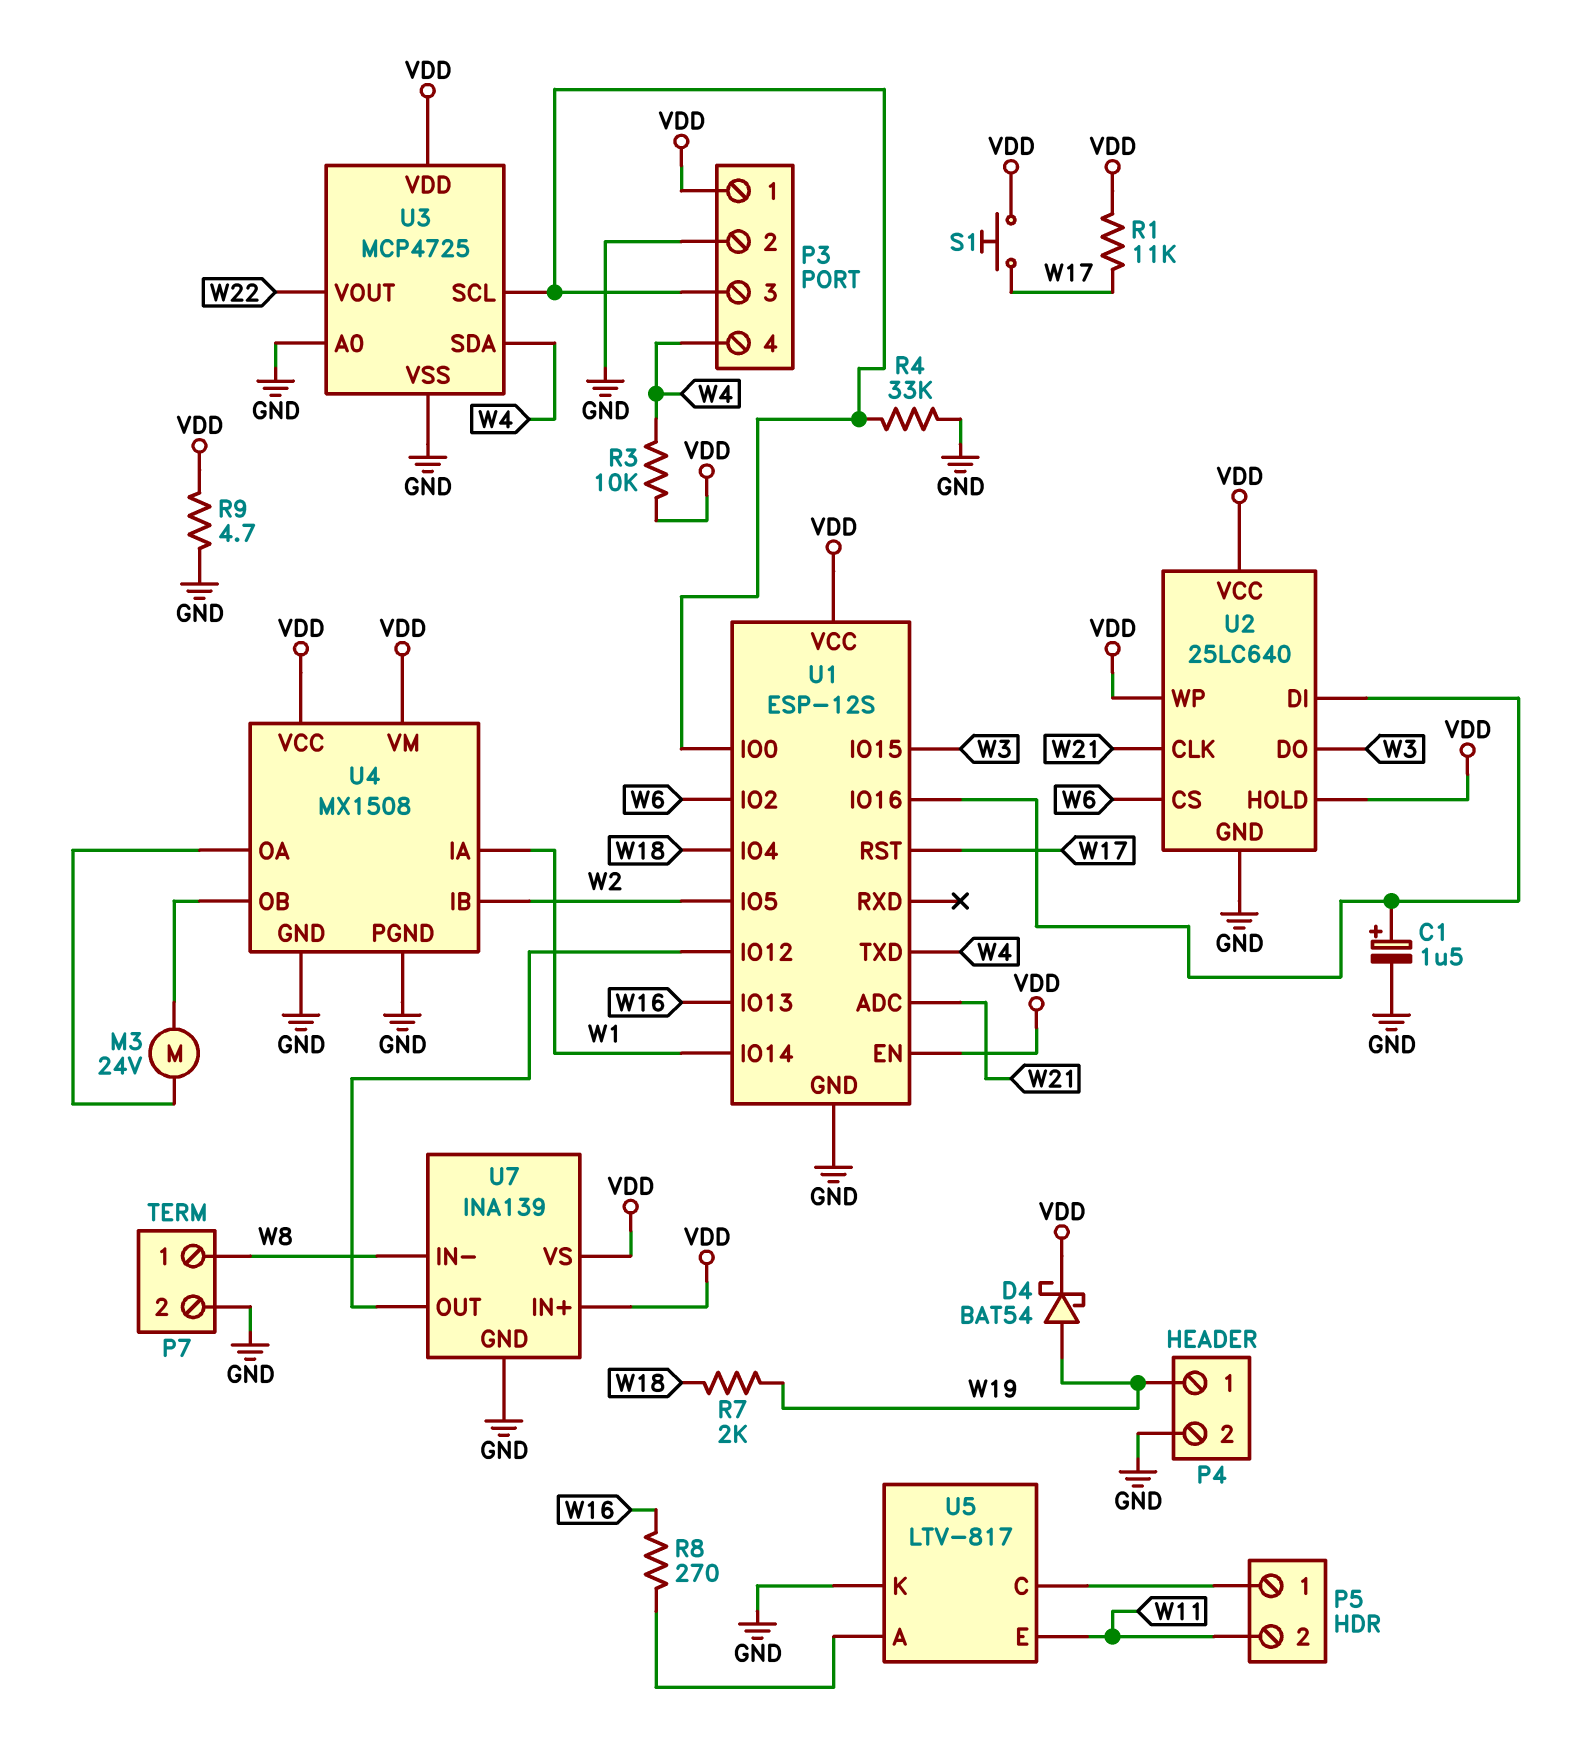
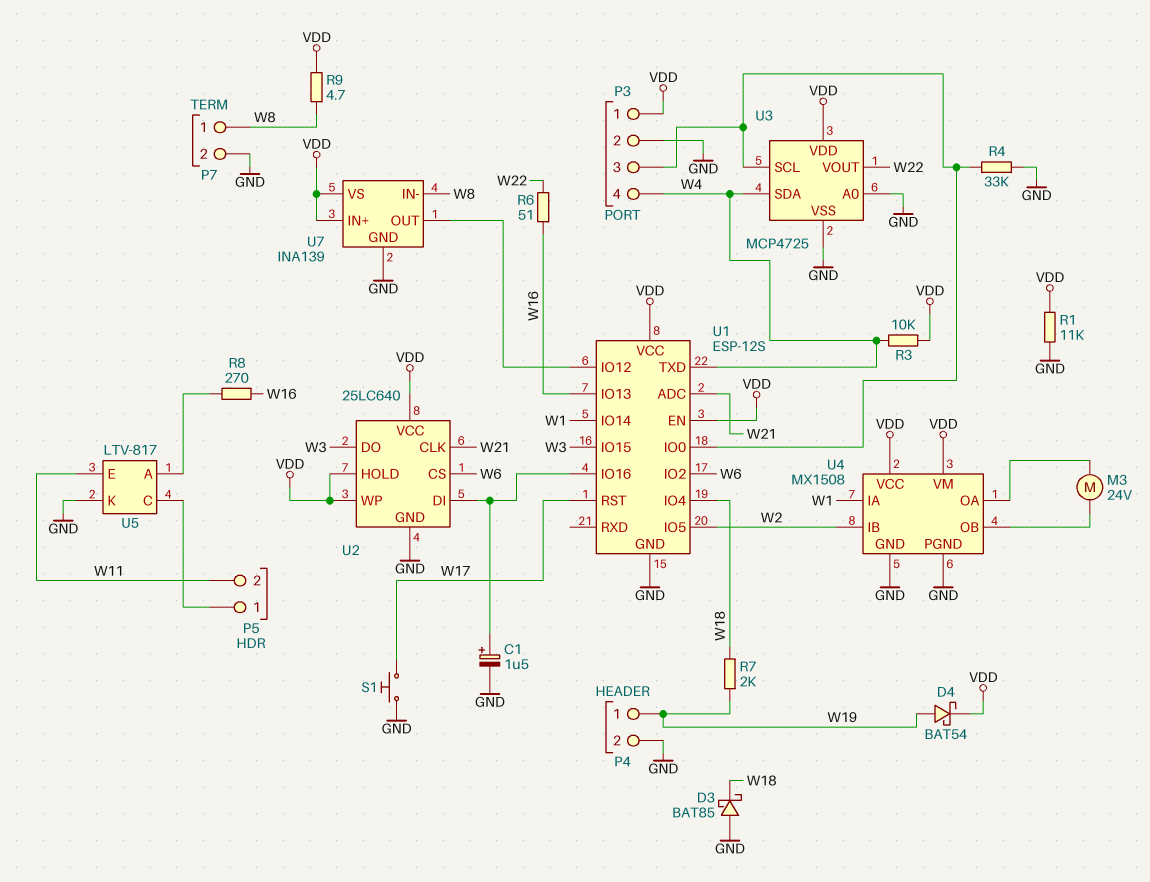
D3: none -> schottky BAT85 (A GND, K W18)
R1: 11k (VDD, W17) -> 11k (GND, VDD)
R6: none -> 51 (W16, W22)
R9: 4.7 (GND, VDD) -> 4.7 (VDD, W8)
S1: button (VDD, W17) -> button (GND, W17)

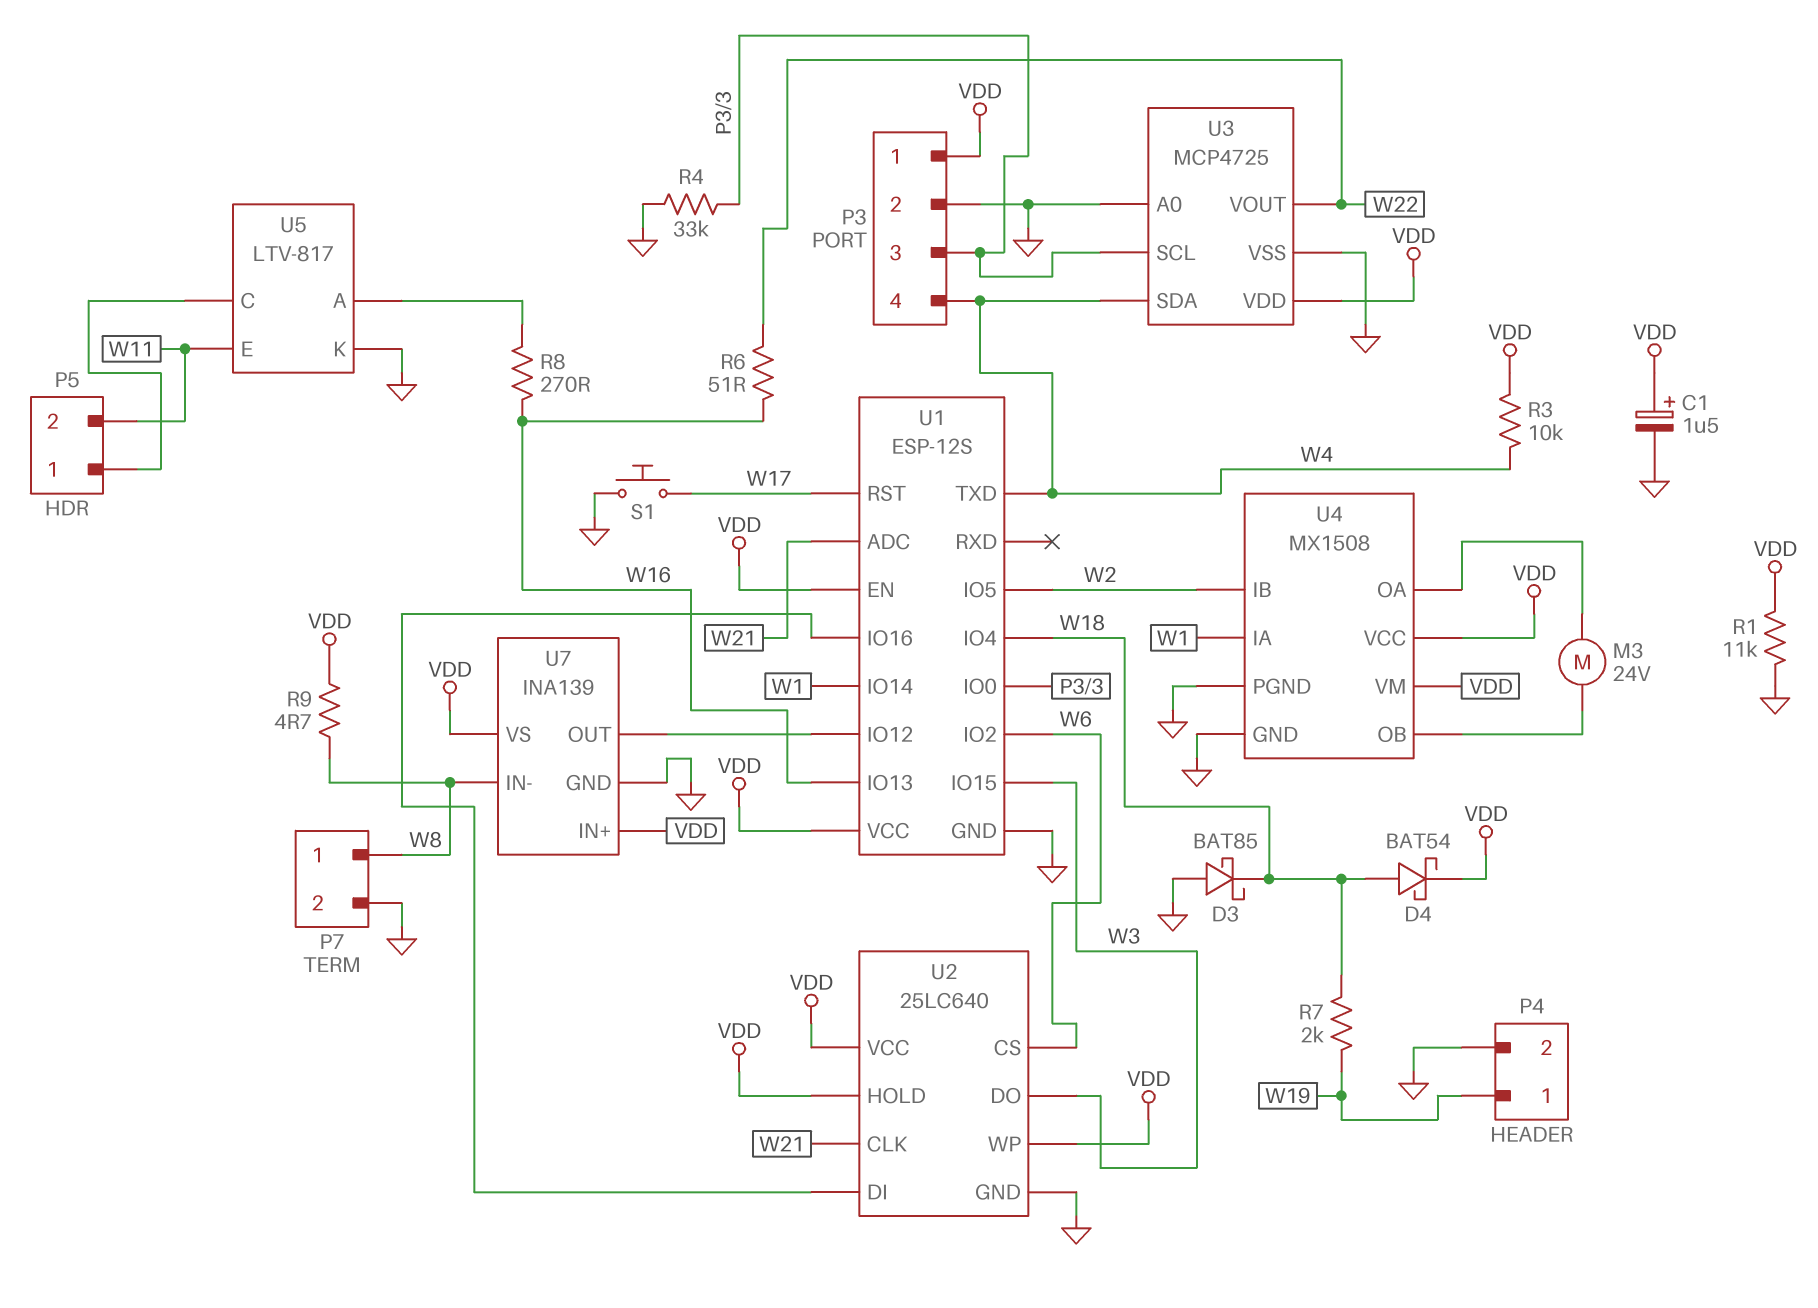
C1: 1.5uF (plus U1/IO16, minus GND) -> 1.5uF (plus VDD, minus GND)
D4: schottky BAT54 (A W19, K VDD) -> schottky BAT54 (A W18, K VDD)

